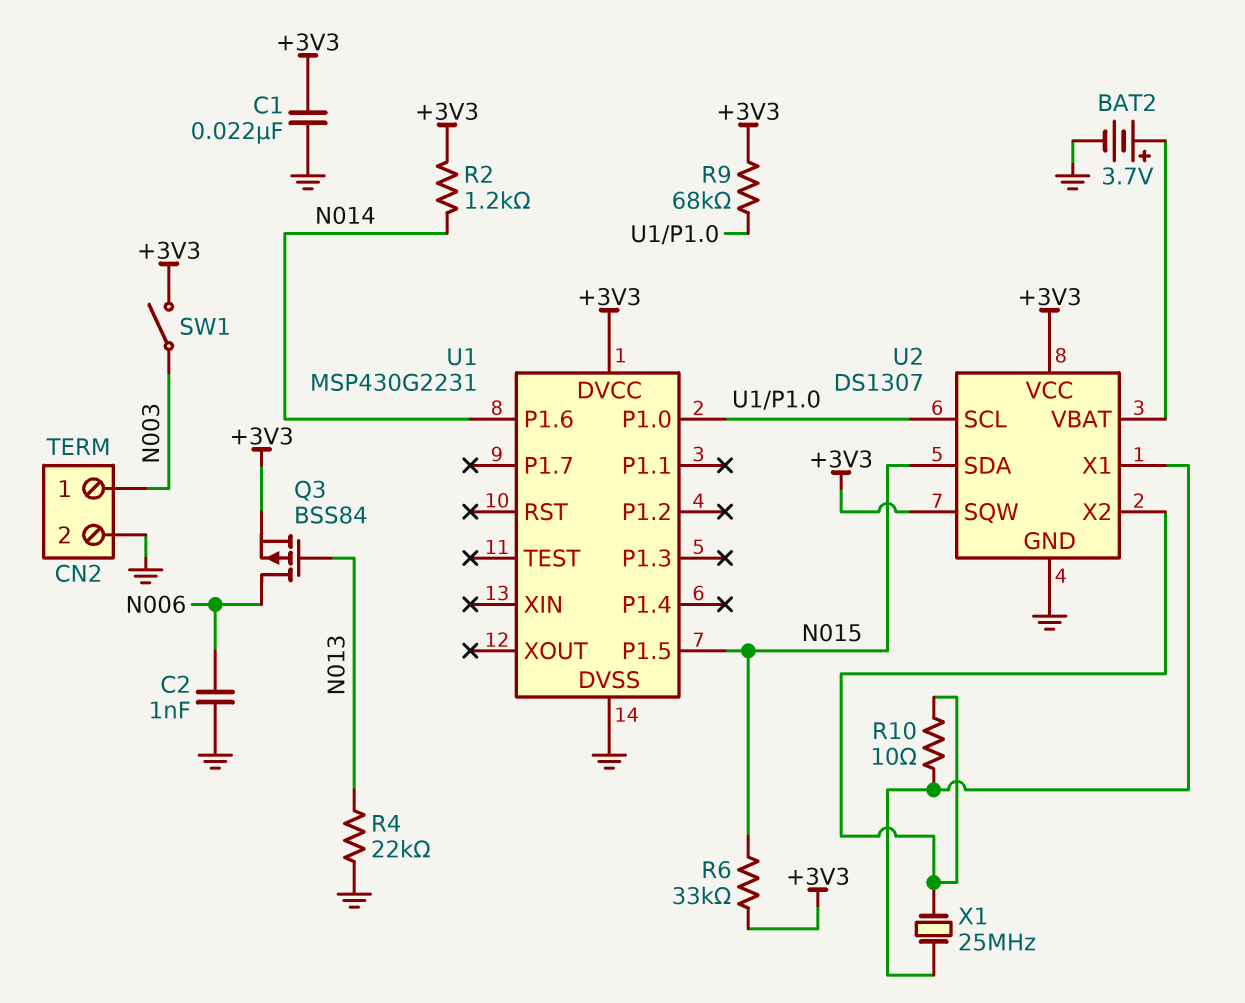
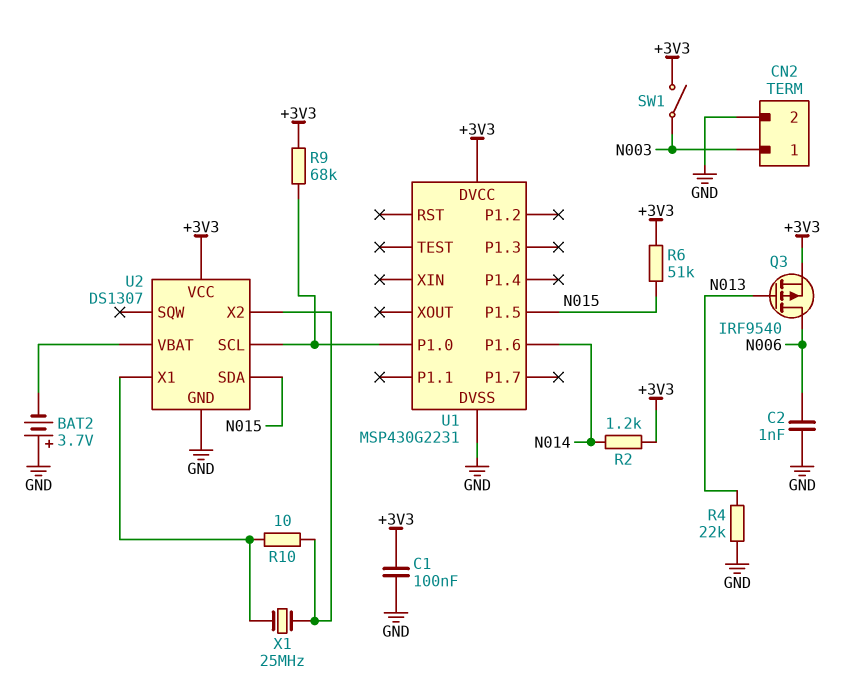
BAT2: 3.7V (plus U2/VBAT, minus GND) -> 3.7V (plus GND, minus U2/VBAT)
C1: 22nF (+3V3, GND) -> 100nF (+3V3, GND)
Q3: PMOS BSS84 (G N013, D N006, S +3V3) -> PMOS IRF9540 (G N013, D N006, S +3V3)
R6: 33k (+3V3, N015) -> 51k (+3V3, N015)
U2 pin SQW: +3V3 -> none

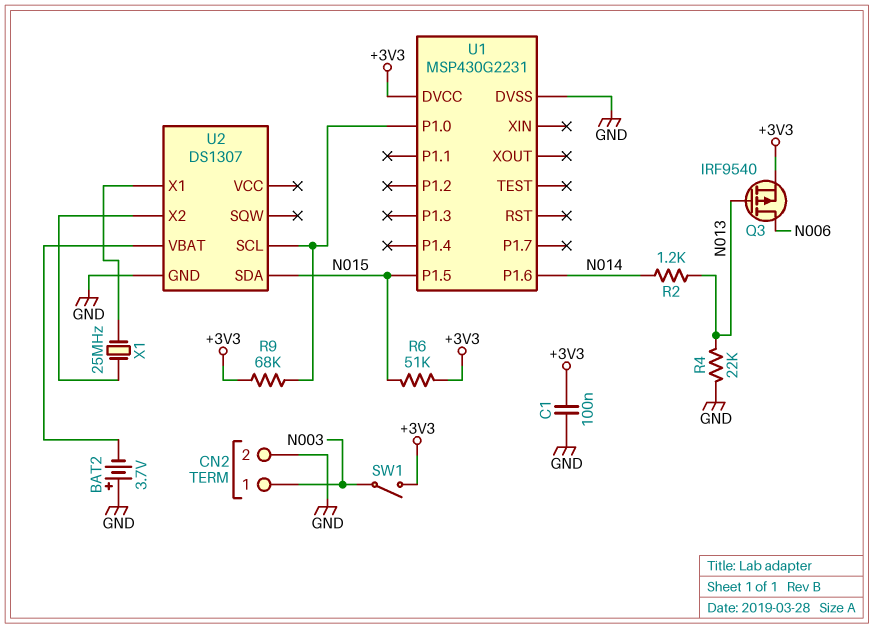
C2: 1nF (GND, N006) -> none
R2: 1.2k (+3V3, N014) -> 1.2k (N013, N014)
R10: 10 (U2/X1, U2/X2) -> none
U2 pin VCC: +3V3 -> none

